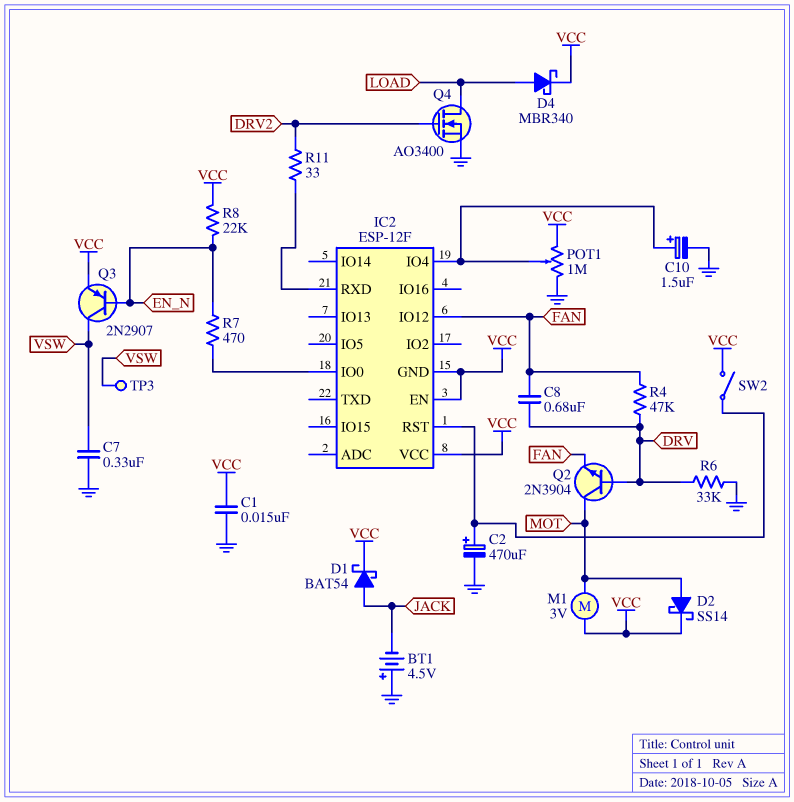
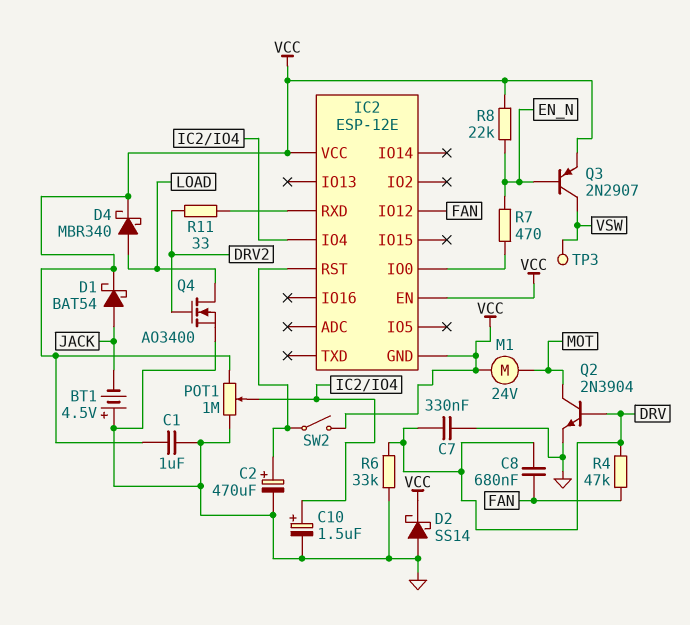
C1: 15nF (GND, VCC) -> 1uF (GND, VCC)
C7: 330nF (GND, VSW) -> 330nF (DRV, GND)
D2: schottky SS14 (A MOT, K VCC) -> schottky SS14 (A GND, K VCC)
IC2: ESP-12F -> ESP-12E
M1: motor 3V (MOT, VCC) -> motor 24V (MOT, VCC)
Q2: NPN 2N3904 (B DRV, C MOT, E FAN) -> NPN 2N3904 (B DRV, C MOT, E GND)

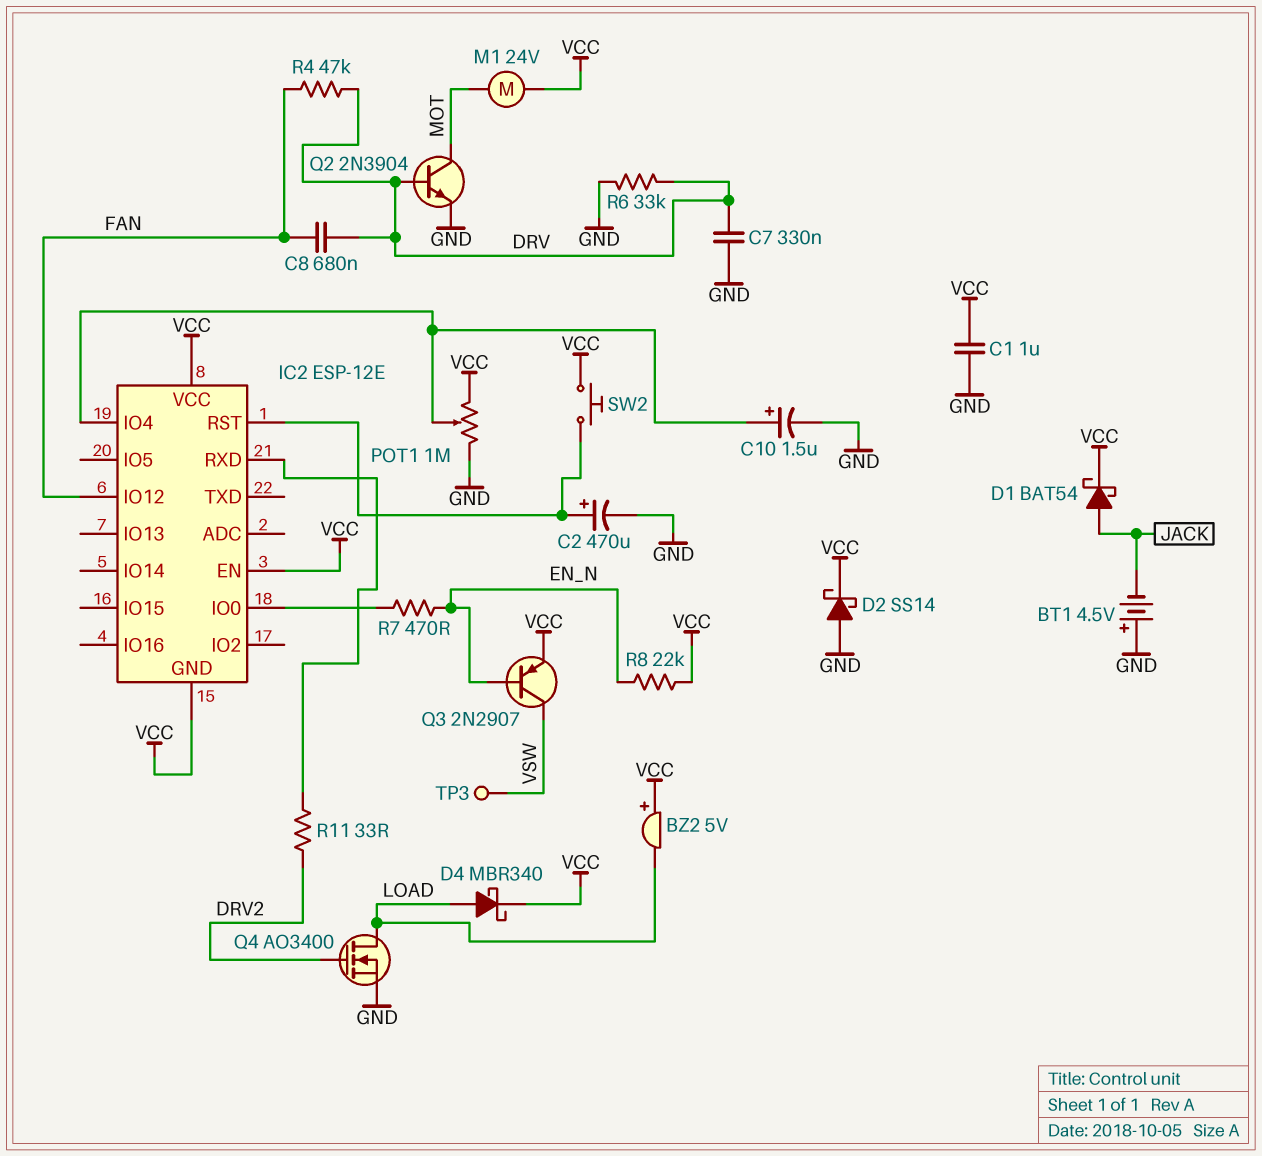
BZ2: none -> buzzer 5V (plus VCC, minus LOAD)
SW2: switch (IC2/RST, VCC) -> button (IC2/RST, VCC)

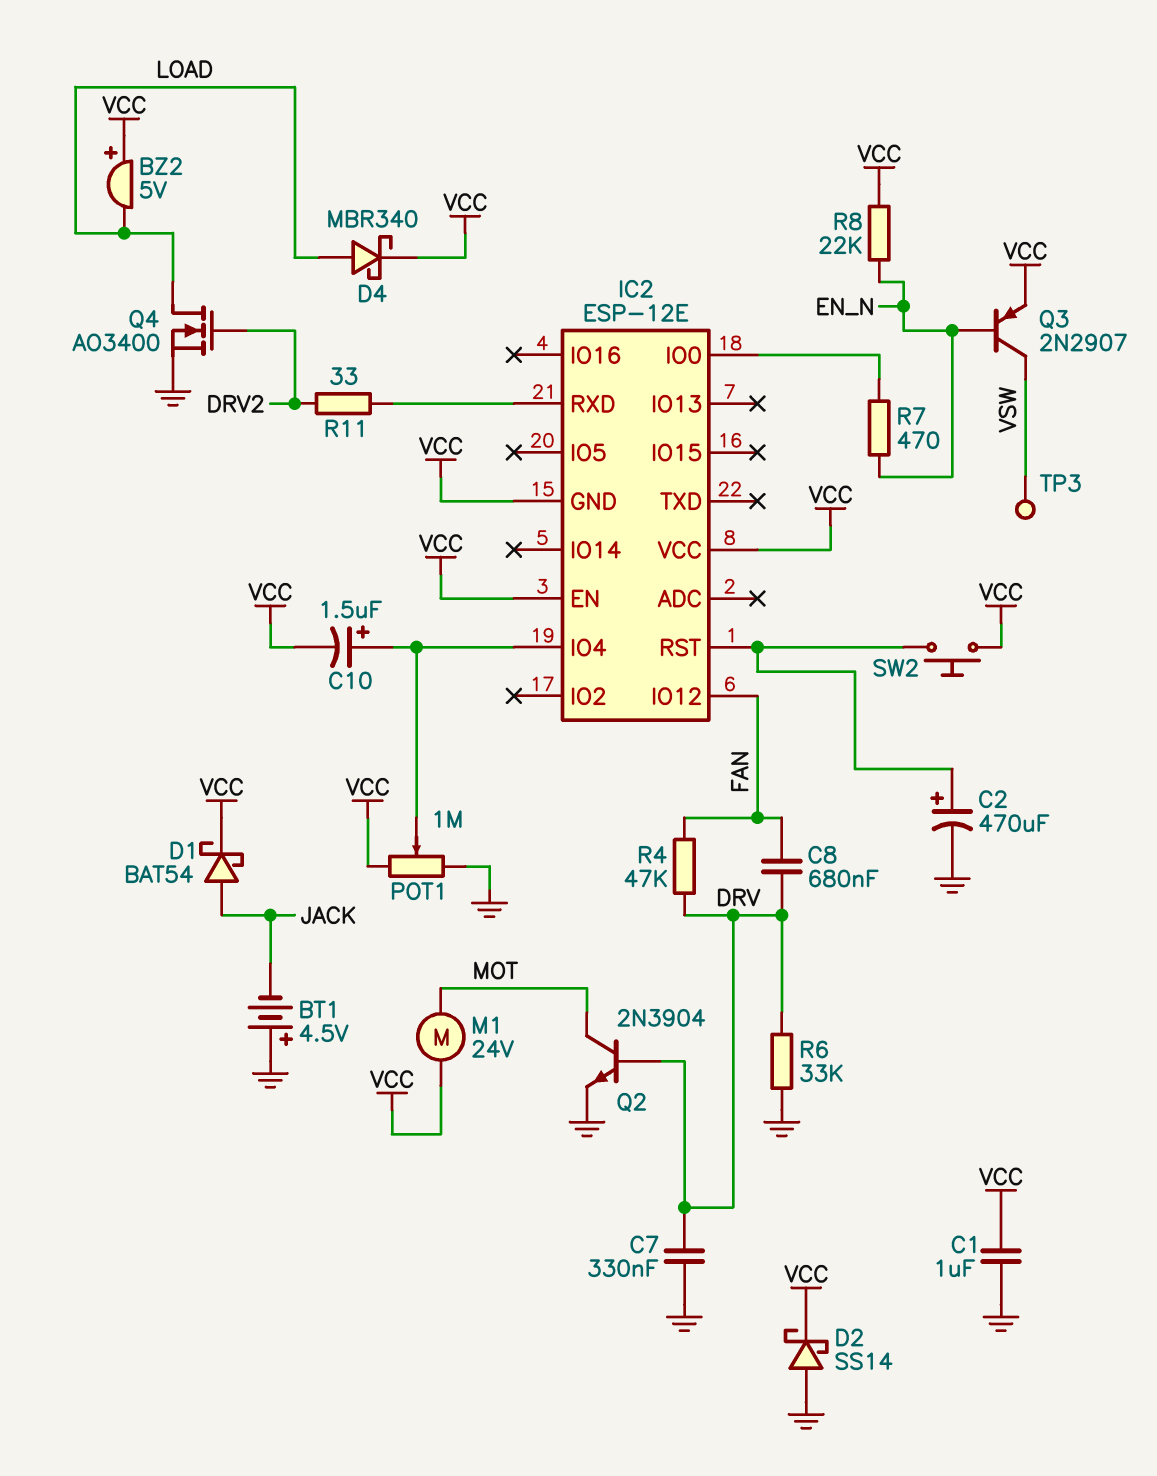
C10: 1.5uF (plus IC2/IO4, minus GND) -> 1.5uF (plus IC2/IO4, minus VCC)

